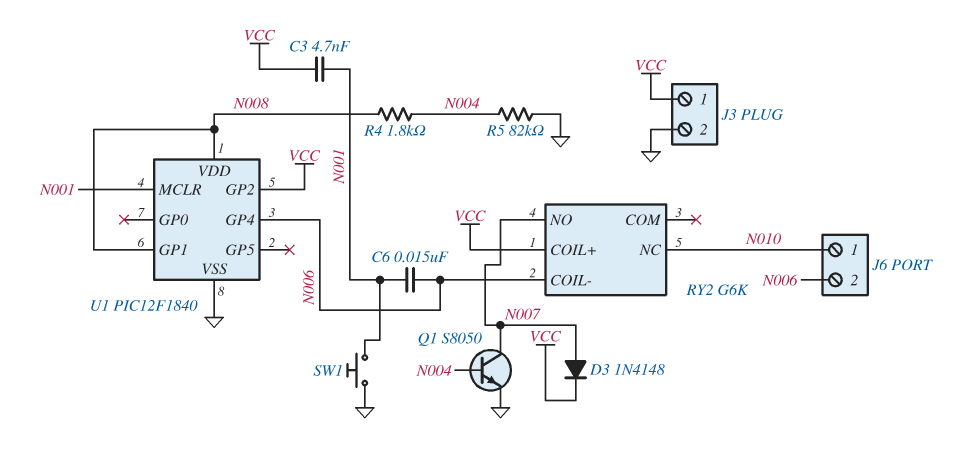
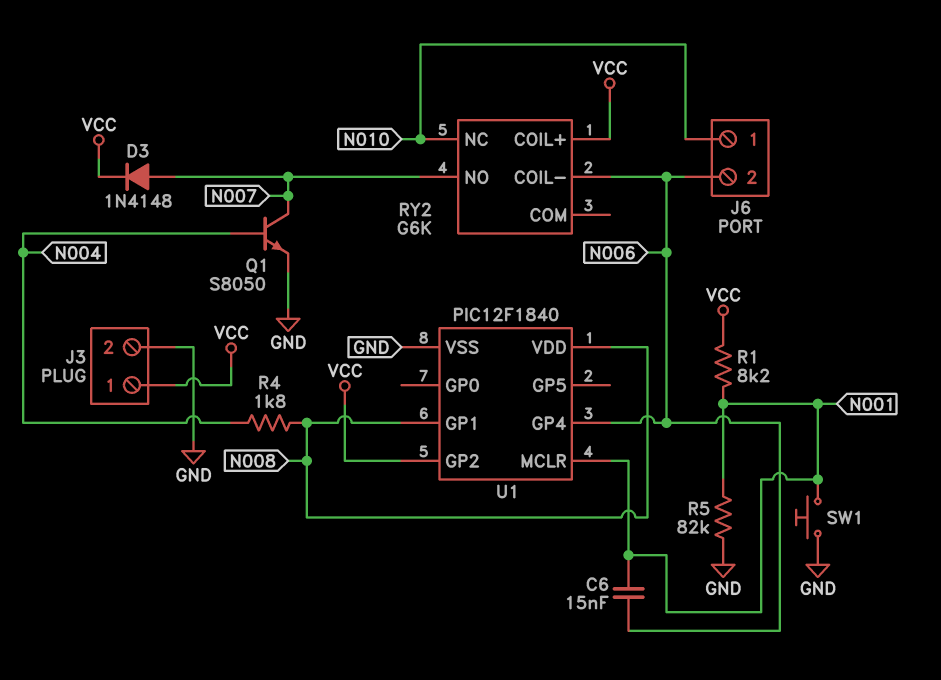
C3: 4.7nF (N001, VCC) -> none
R1: none -> 8.2k (N001, VCC)
R5: 82k (GND, N004) -> 82k (GND, N001)

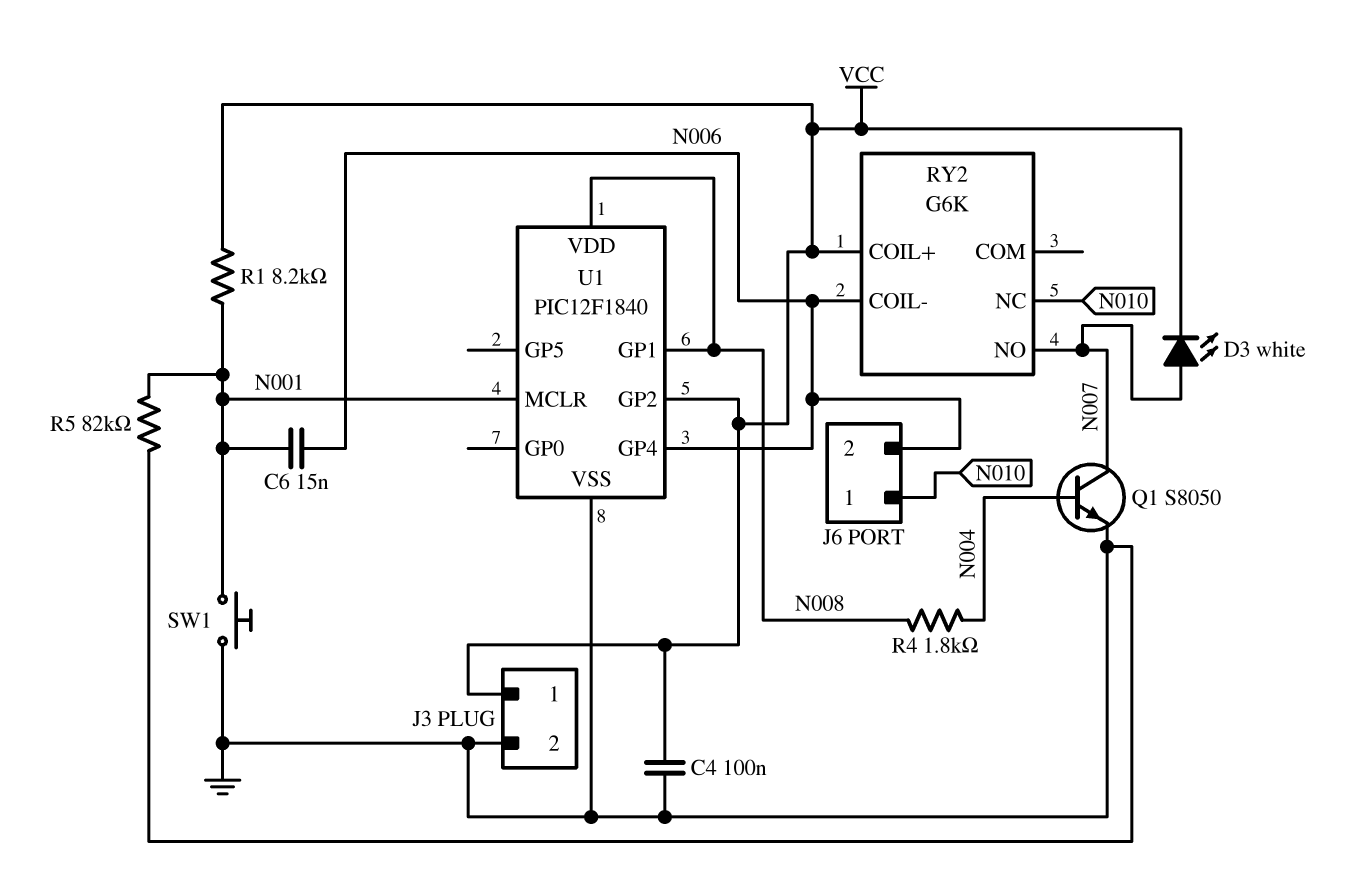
C4: none -> 100nF (GND, VCC)
D3: diode 1N4148 (A N007, K VCC) -> LED white (A N007, K VCC)

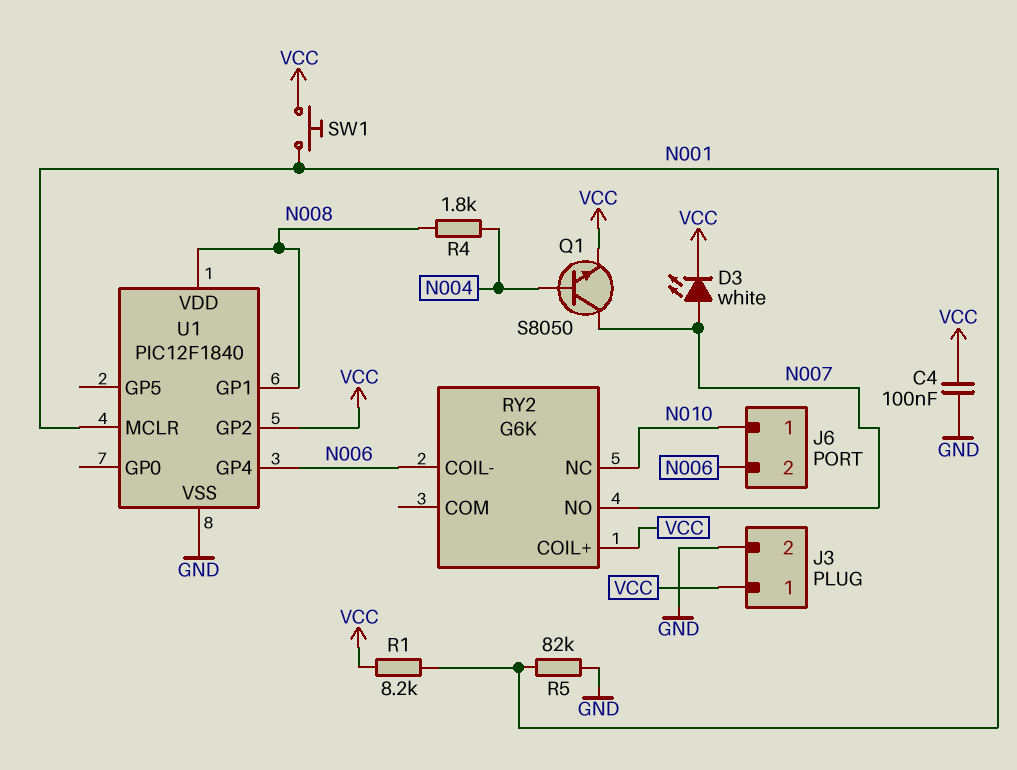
C6: 15nF (N001, N006) -> none
Q1: NPN S8050 (B N004, C N007, E GND) -> NPN S8050 (B N004, C N007, E VCC)
SW1: button (GND, N001) -> button (N001, VCC)

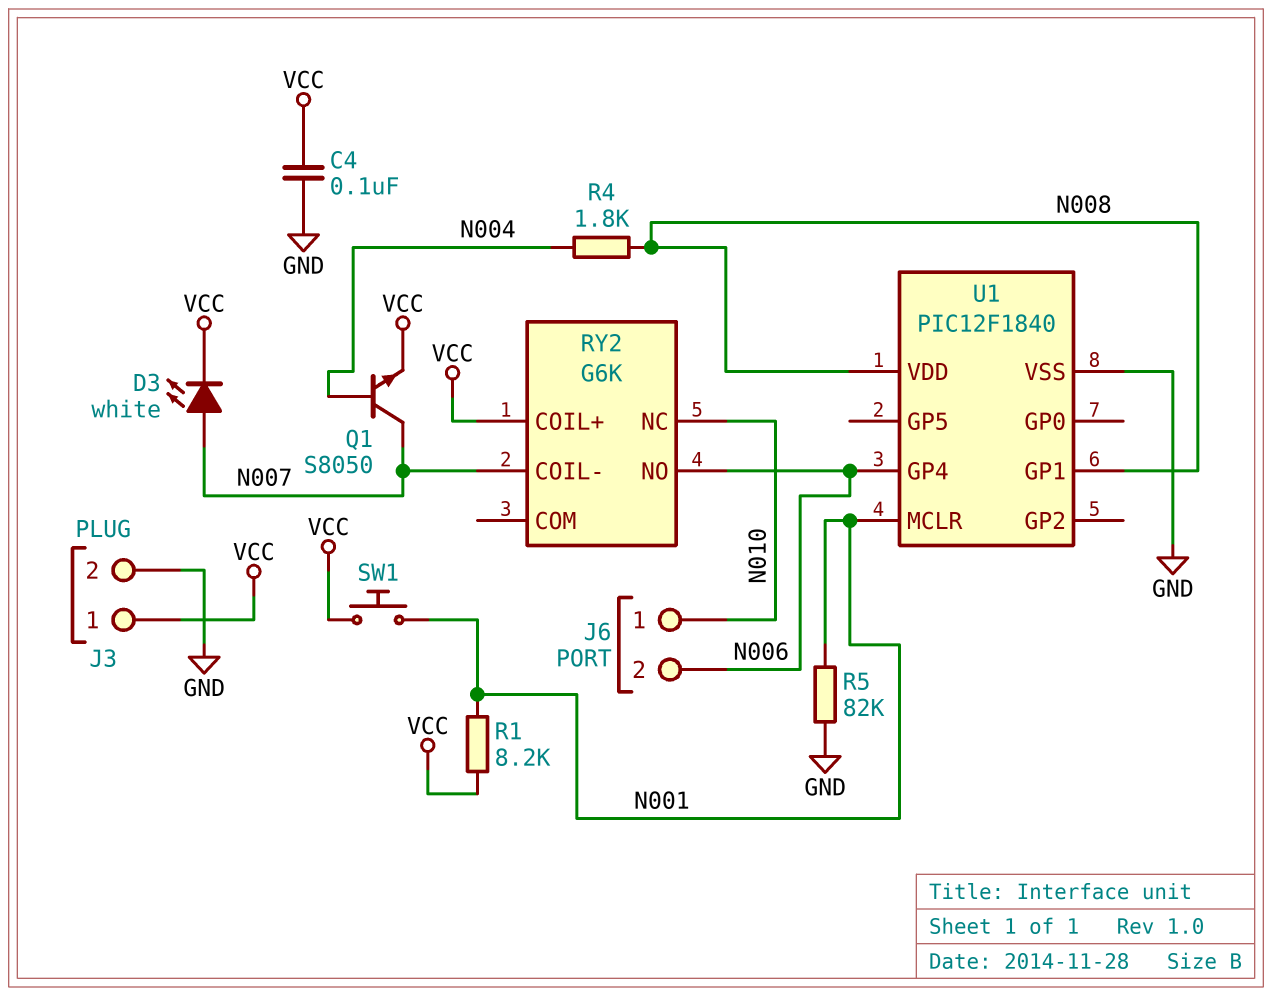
RY2 pin COIL-: N006 -> N007
RY2 pin NO: N007 -> N006
U1 pin GP2: VCC -> none

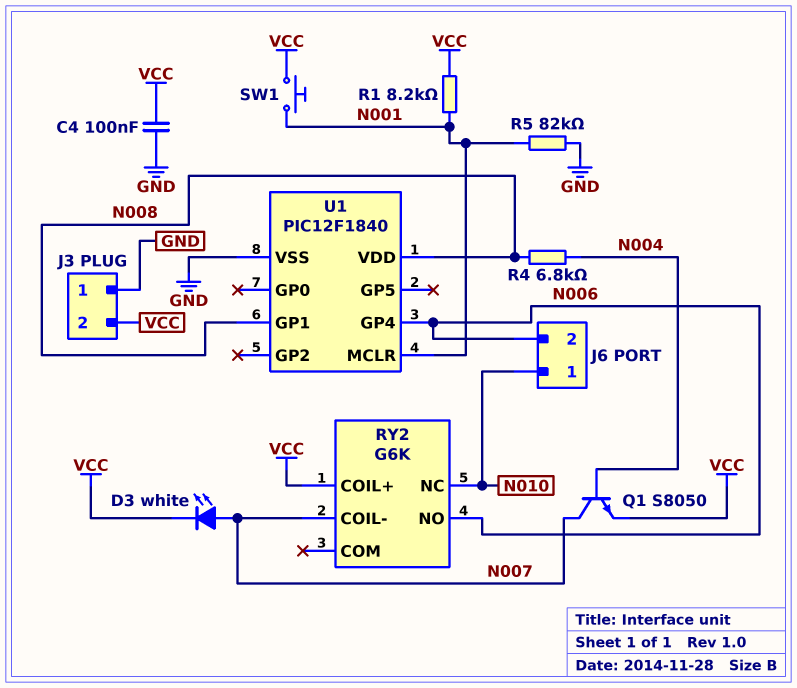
J3 pin 1: VCC -> GND
J3 pin 2: GND -> VCC
R4: 1.8k (N004, N008) -> 6.8k (N004, N008)

